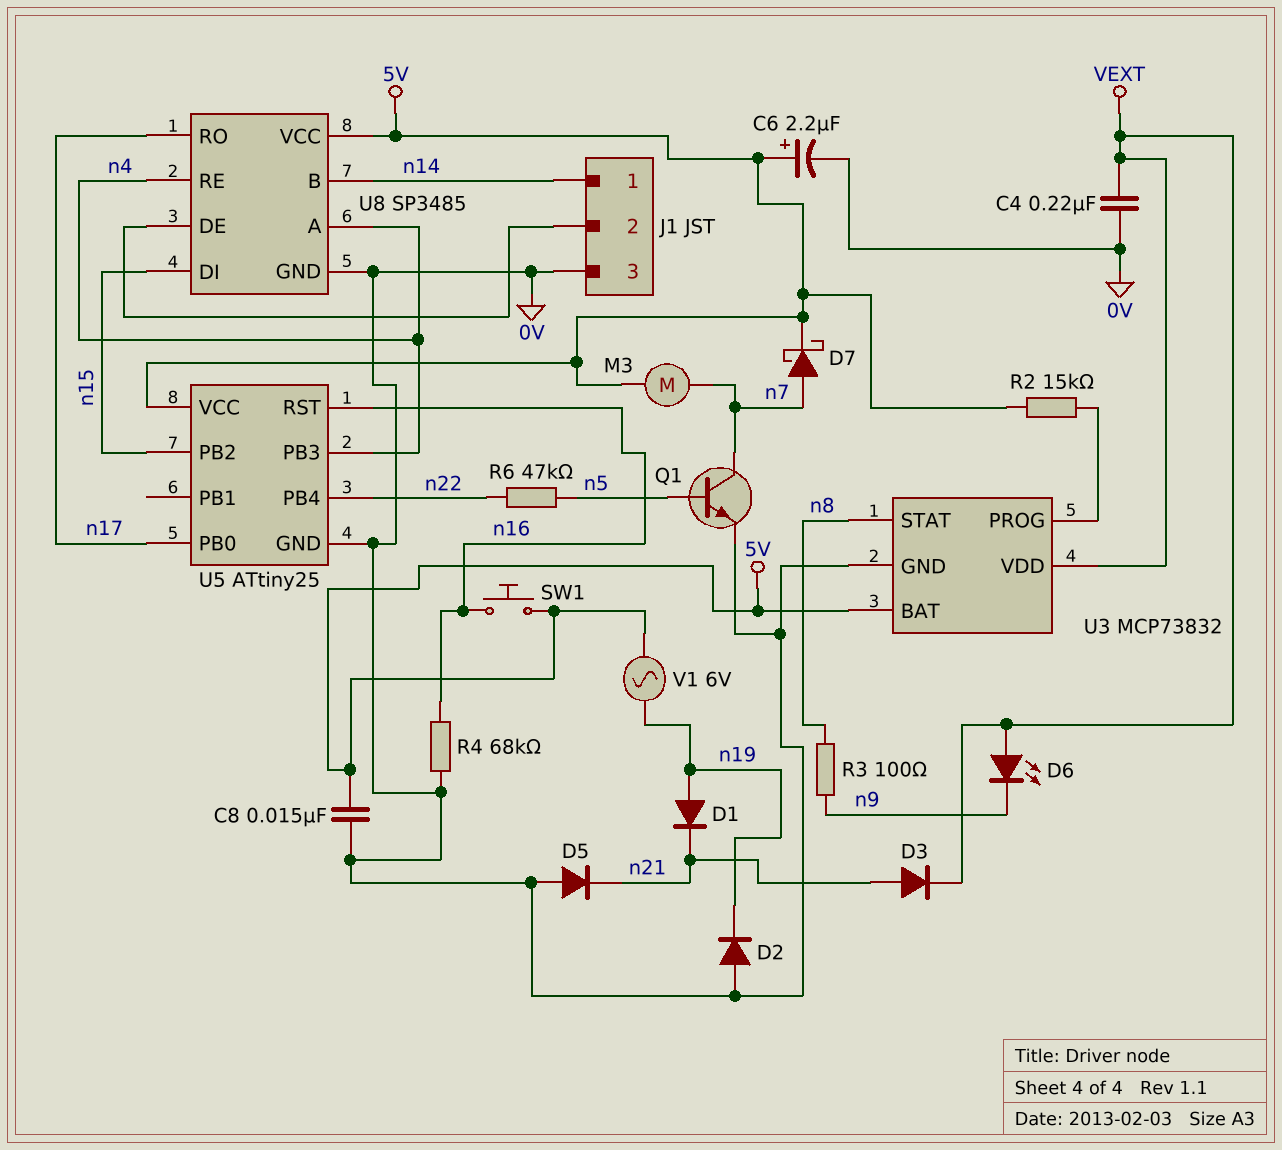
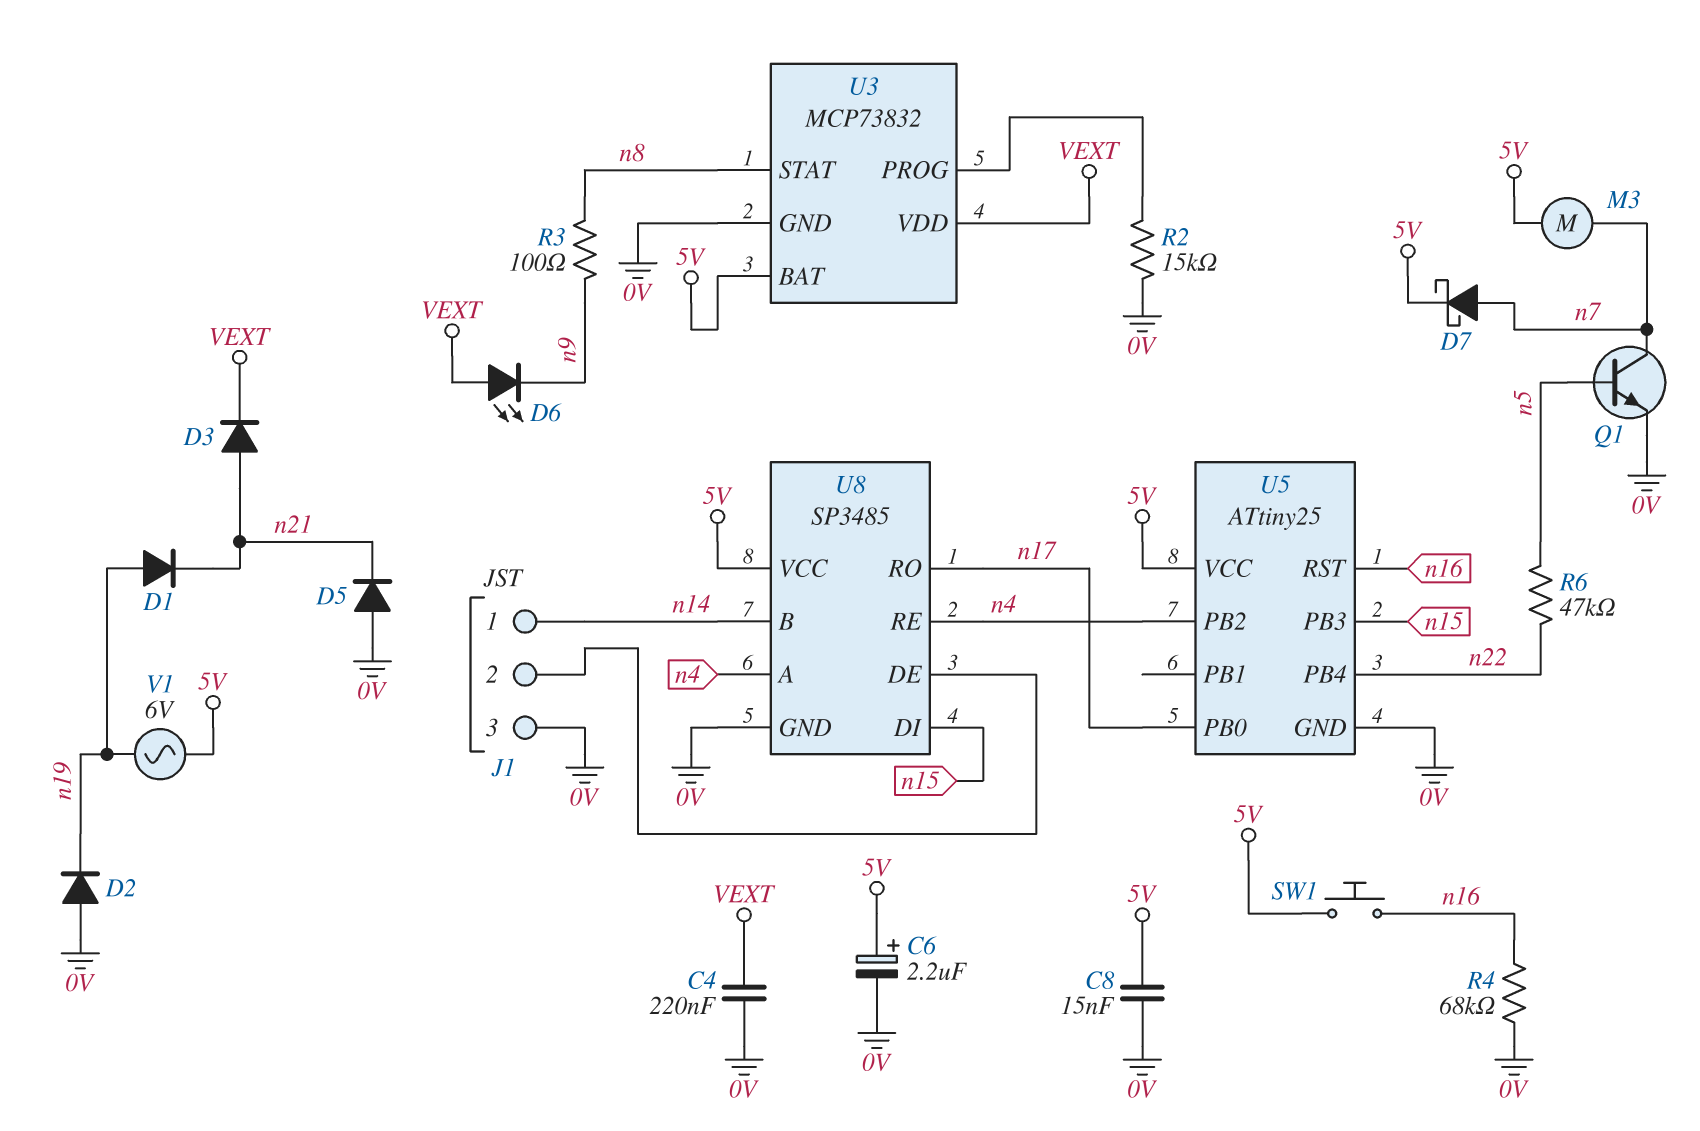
R2: 15k (5V, U3/PROG) -> 15k (0V, U3/PROG)
U5 pin PB2: n15 -> n4
U5 pin PB3: n4 -> n15

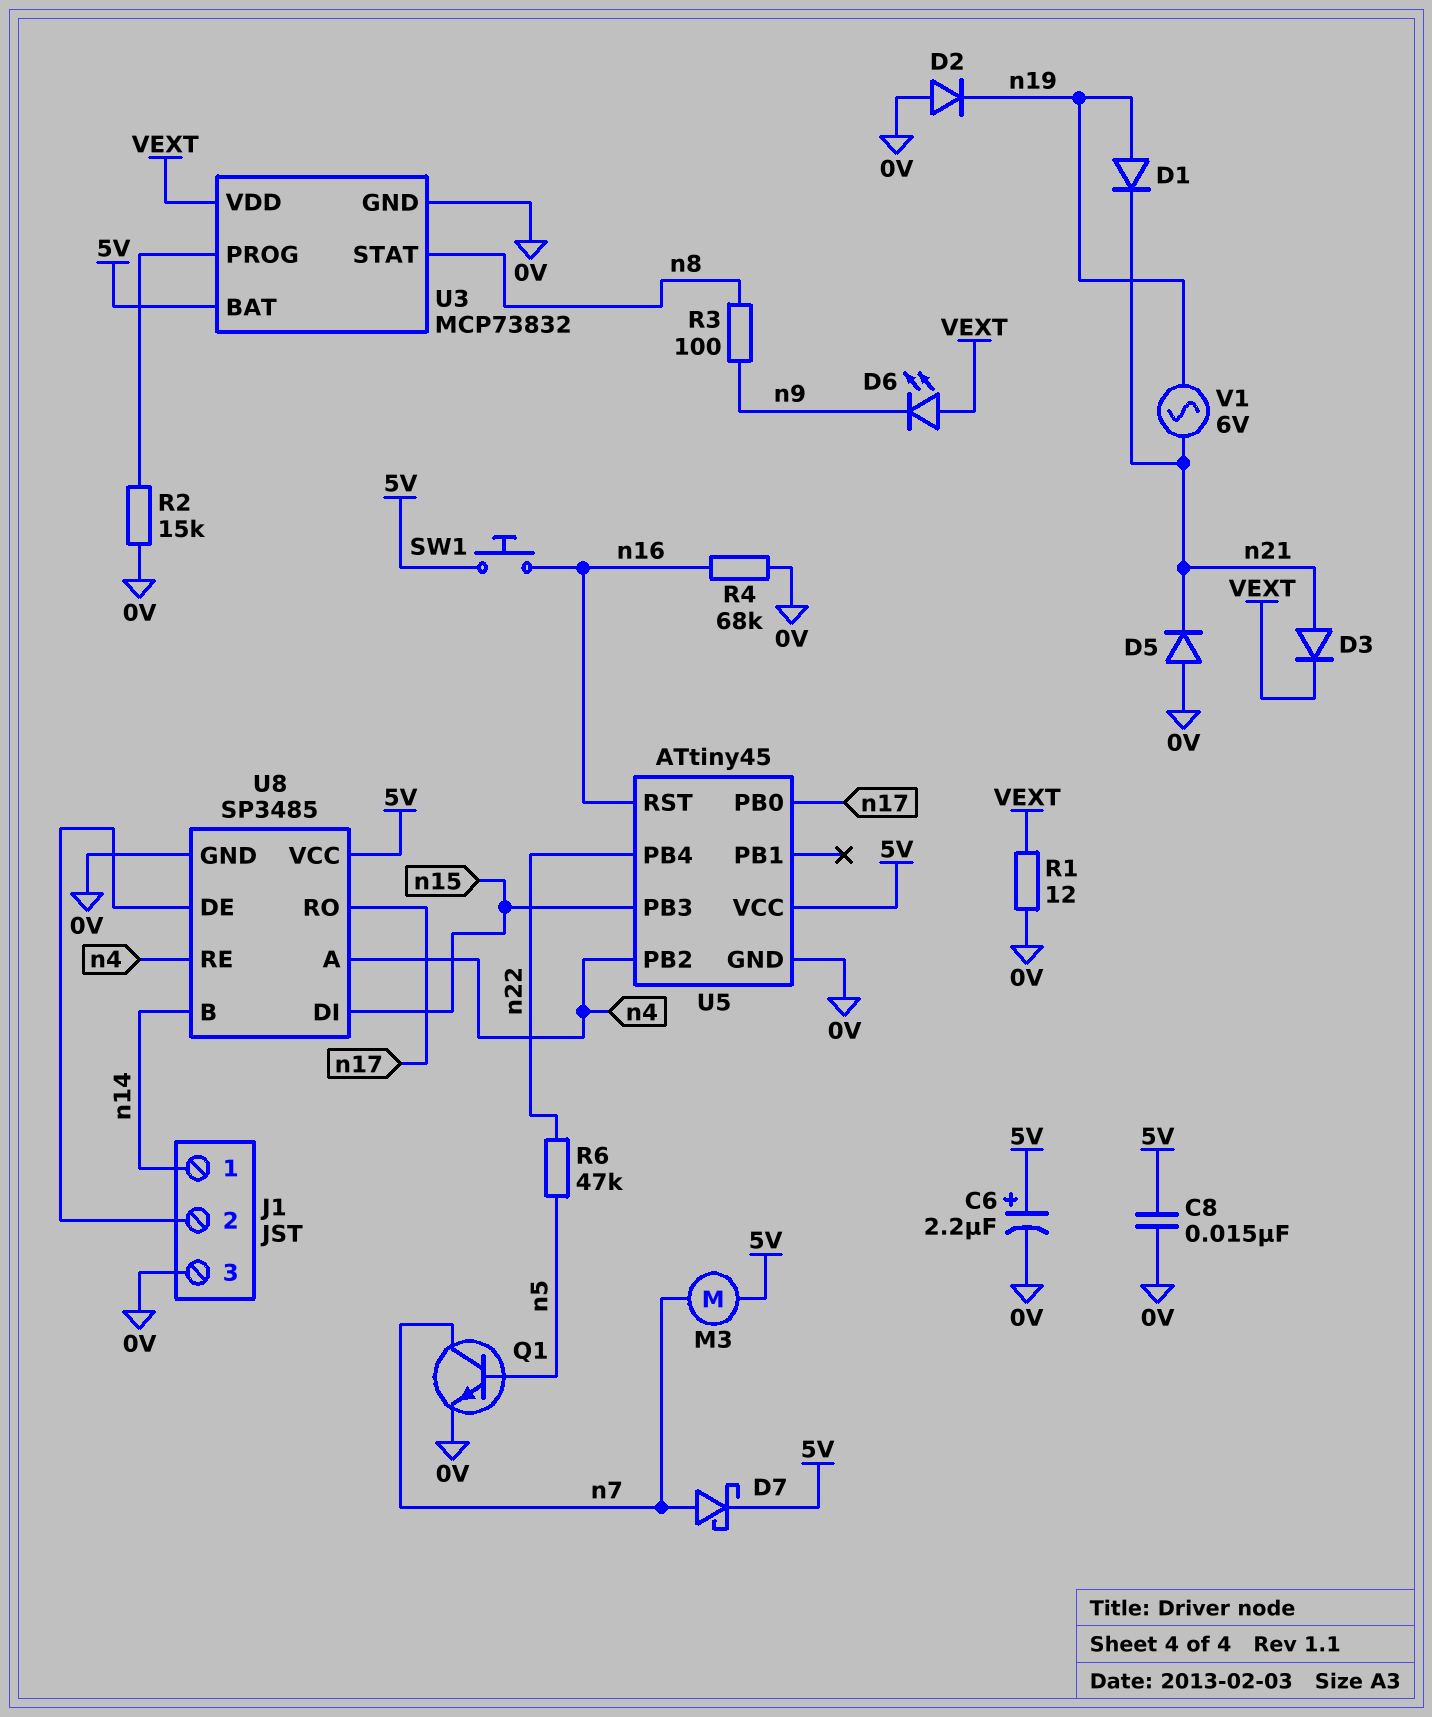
C4: 220nF (0V, VEXT) -> none
R1: none -> 12 (0V, VEXT)
U5: ATtiny25 -> ATtiny45
V1: AC 6V (5V, n19) -> AC 6V (n19, n21)

